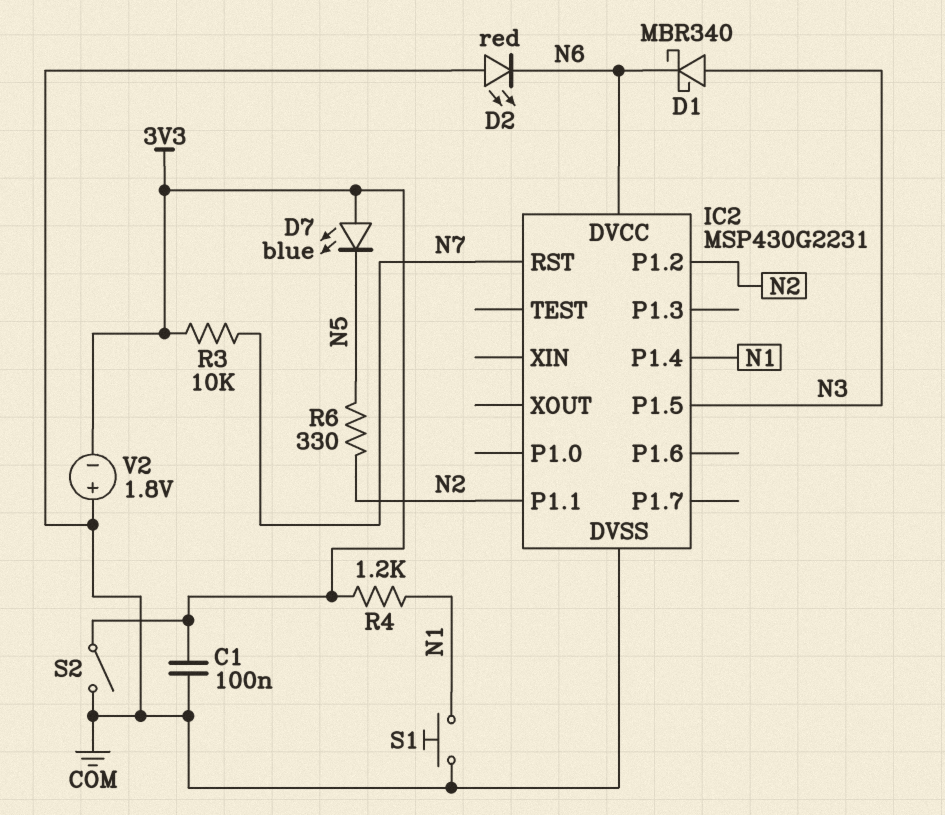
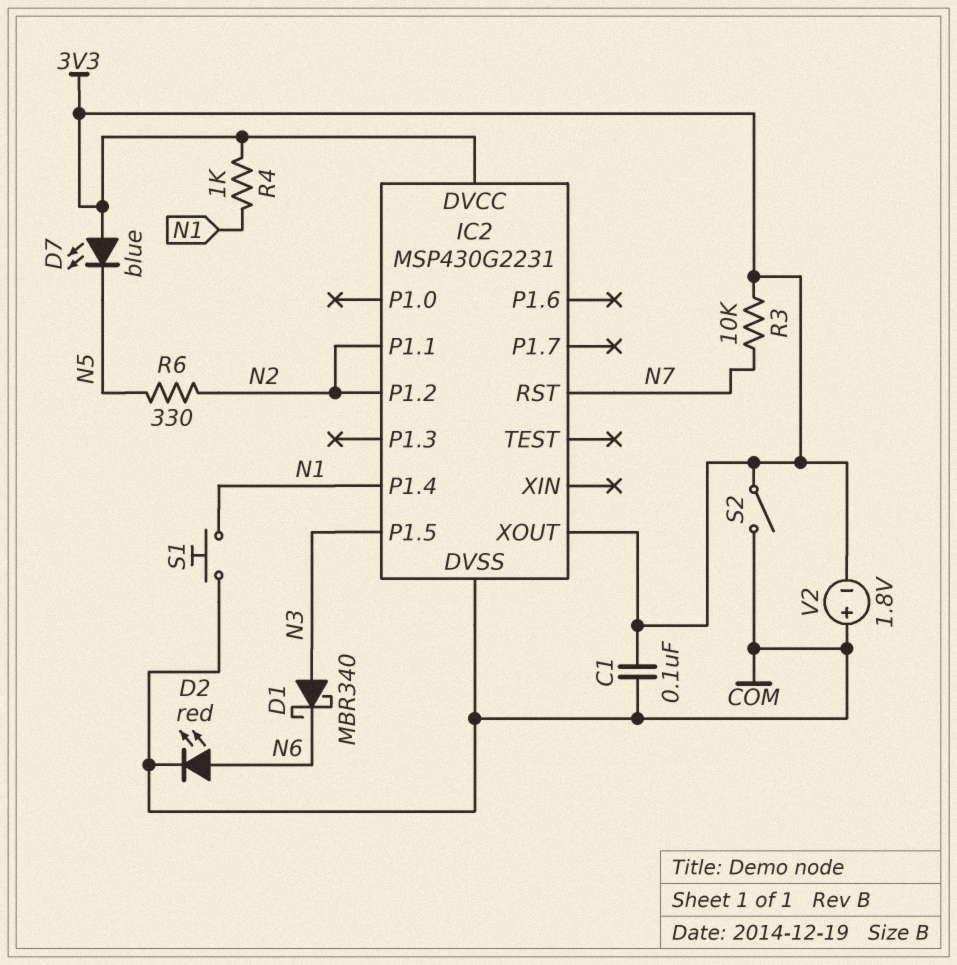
D2: LED red (A COM, K N6) -> LED red (A N6, K COM)
IC2 pin DVCC: N6 -> 3V3
IC2 pin XOUT: none -> 3V3
R4: 1.2k (3V3, N1) -> 1k (3V3, N1)

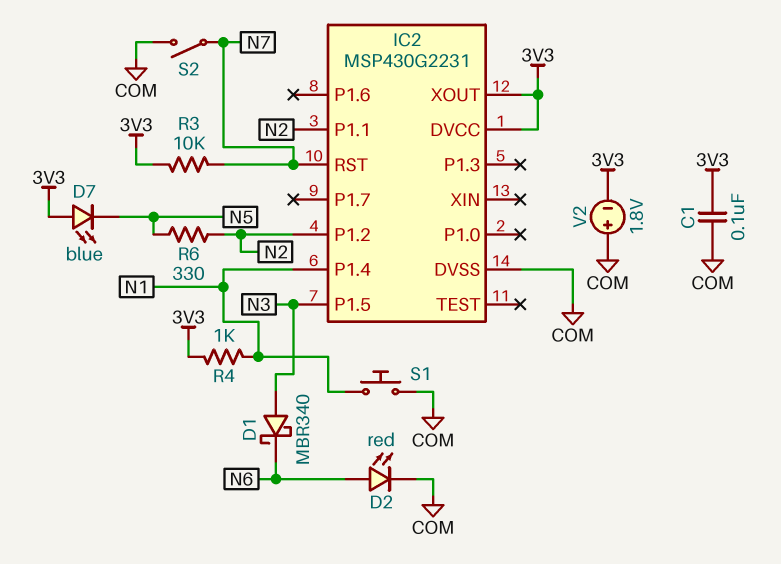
S2: switch (3V3, COM) -> switch (COM, N7)

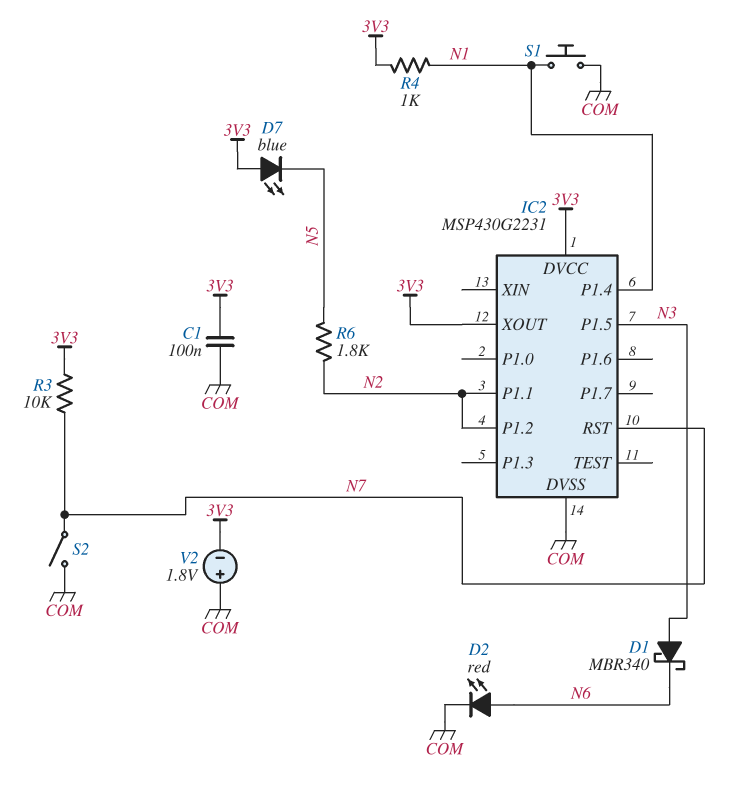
R6: 330 (N2, N5) -> 1.8k (N2, N5)

